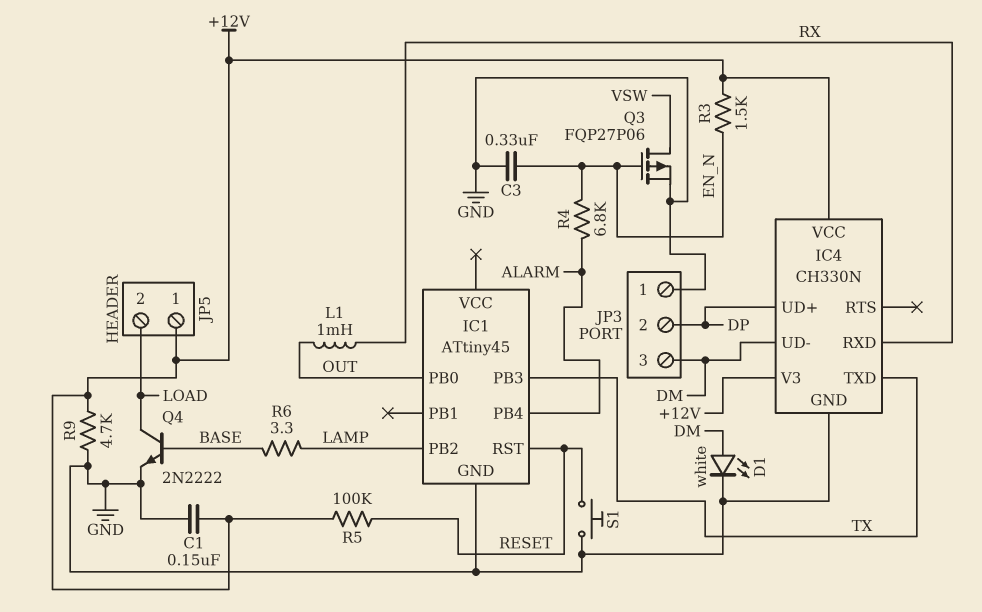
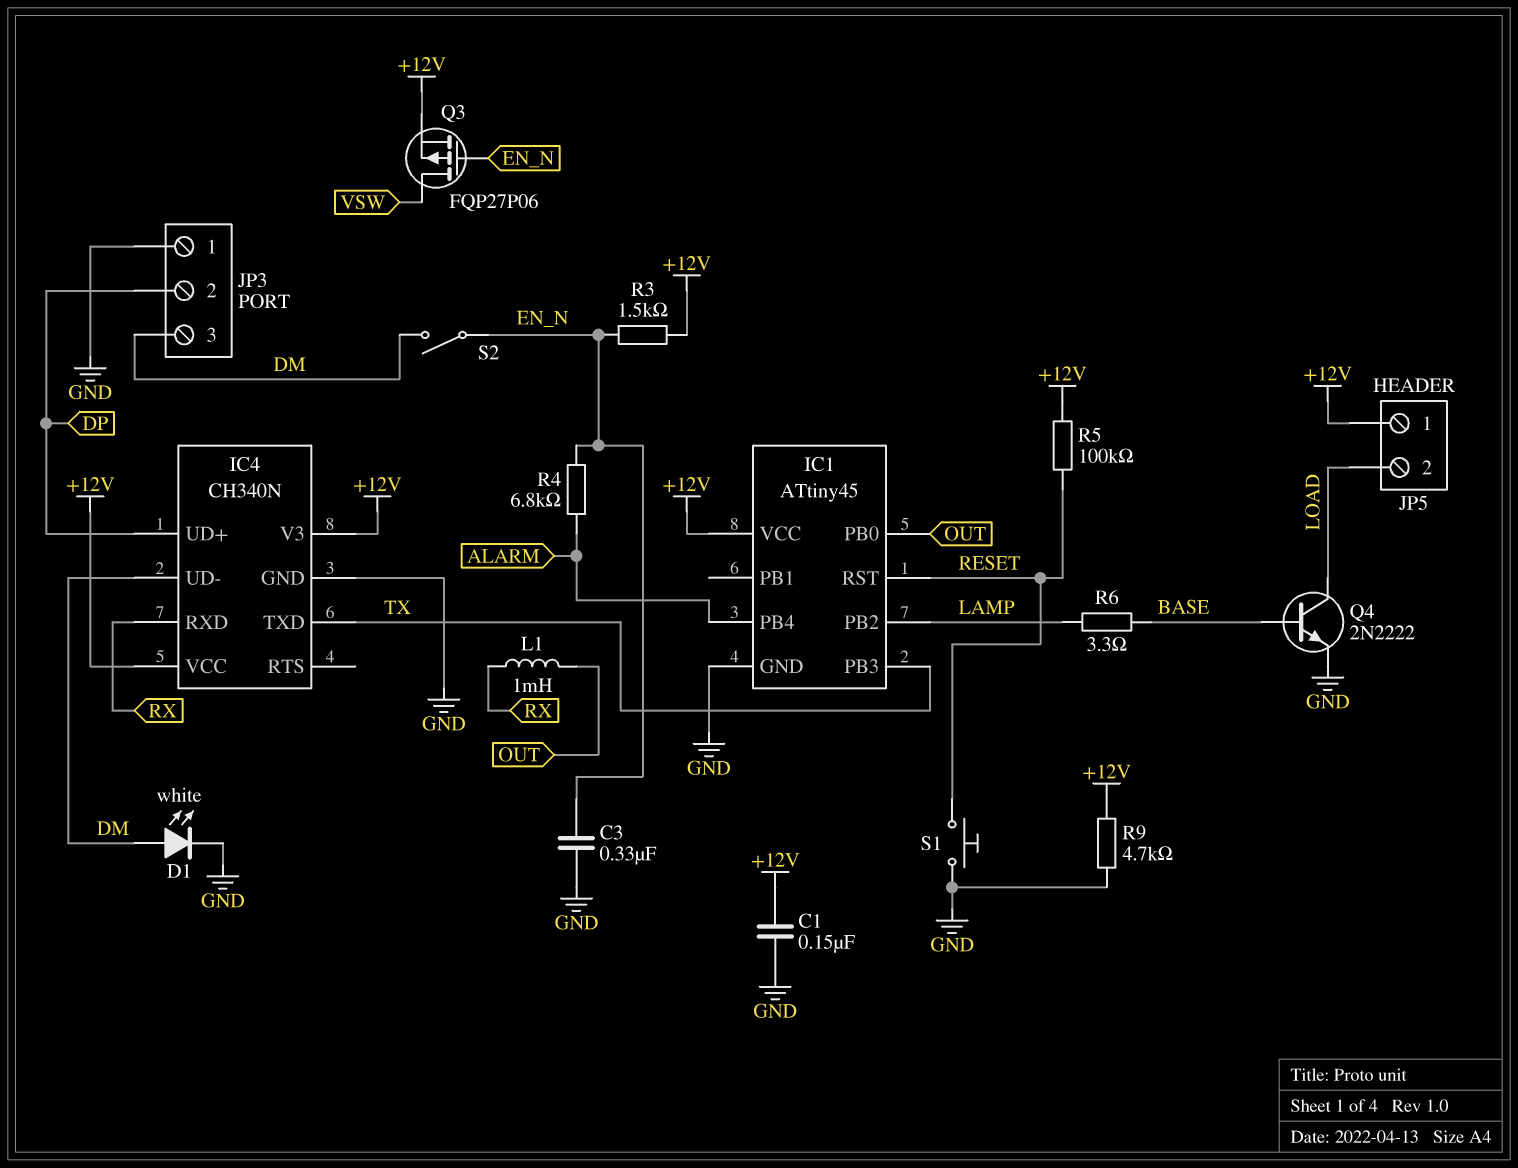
IC1 pin VCC: none -> +12V
IC4: CH330N -> CH340N
Q3: PMOS FQP27P06 (G EN_N, D VSW, S GND) -> PMOS FQP27P06 (G EN_N, D VSW, S +12V)
S2: none -> switch (DM, EN_N)

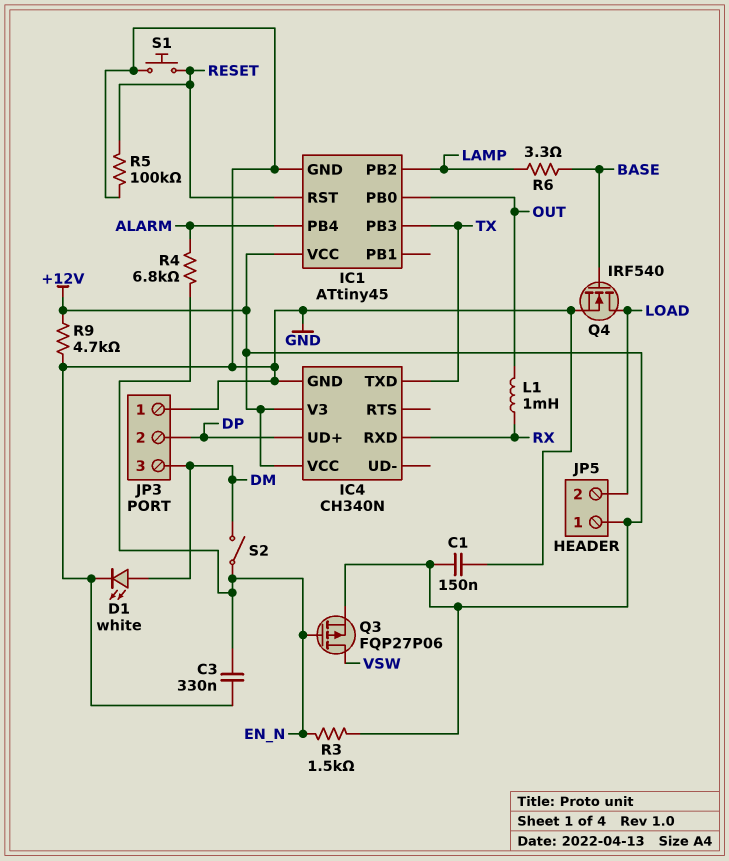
IC4 pin UD-: DM -> none
Q4: NPN 2N2222 (B BASE, C LOAD, E GND) -> NMOS IRF540 (G BASE, D LOAD, S GND)
R5: 100k (+12V, RESET) -> 100k (GND, RESET)

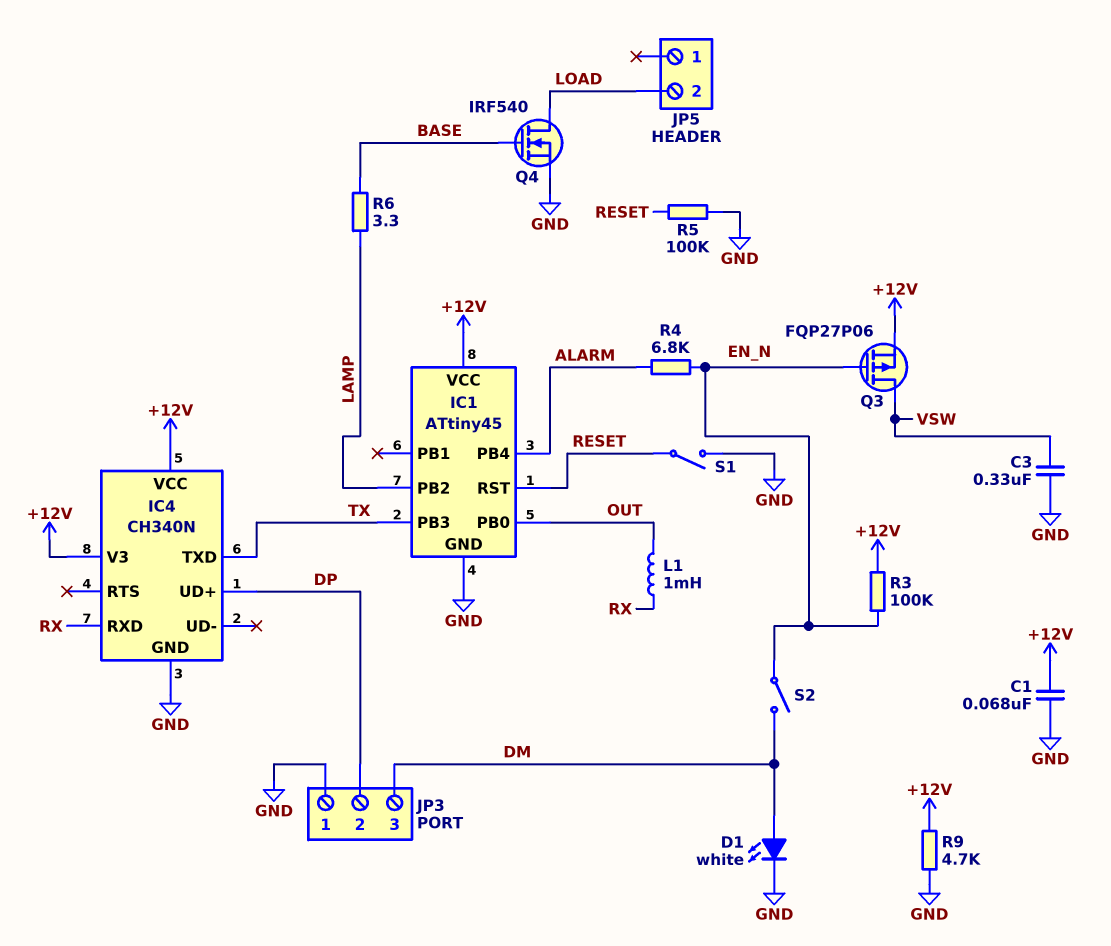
C1: 150nF (+12V, GND) -> 68nF (+12V, GND)
C3: 330nF (EN_N, GND) -> 330nF (GND, VSW)
JP5 pin 1: +12V -> none
R3: 1.5k (+12V, EN_N) -> 100k (+12V, EN_N)
S1: button (GND, RESET) -> switch (GND, RESET)

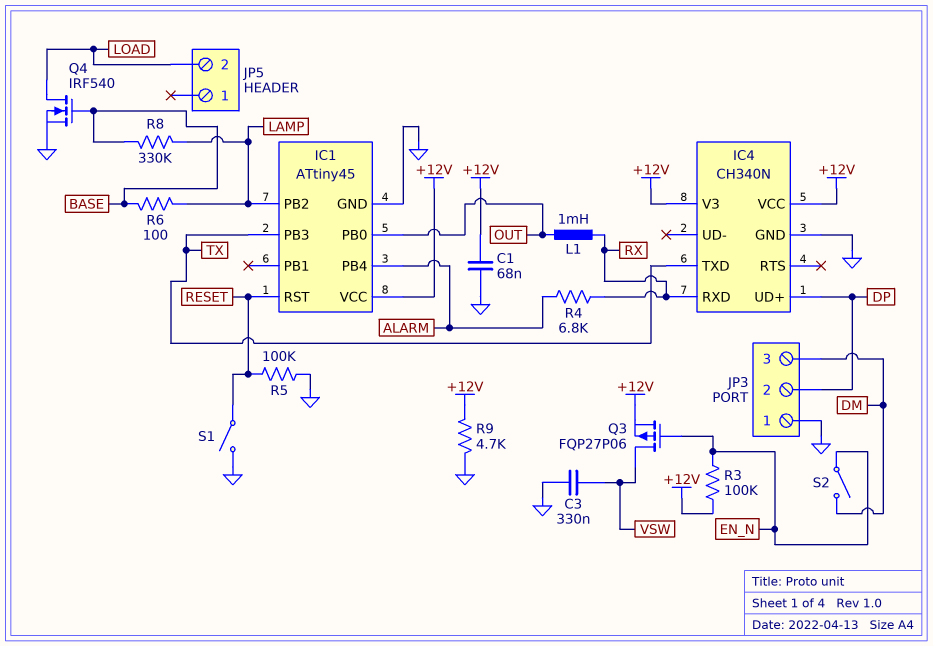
D1: LED white (A DM, K GND) -> none
R4: 6.8k (ALARM, EN_N) -> 6.8k (ALARM, RX)
R6: 3.3 (BASE, LAMP) -> 100 (BASE, LAMP)
R8: none -> 330k (BASE, LAMP)

